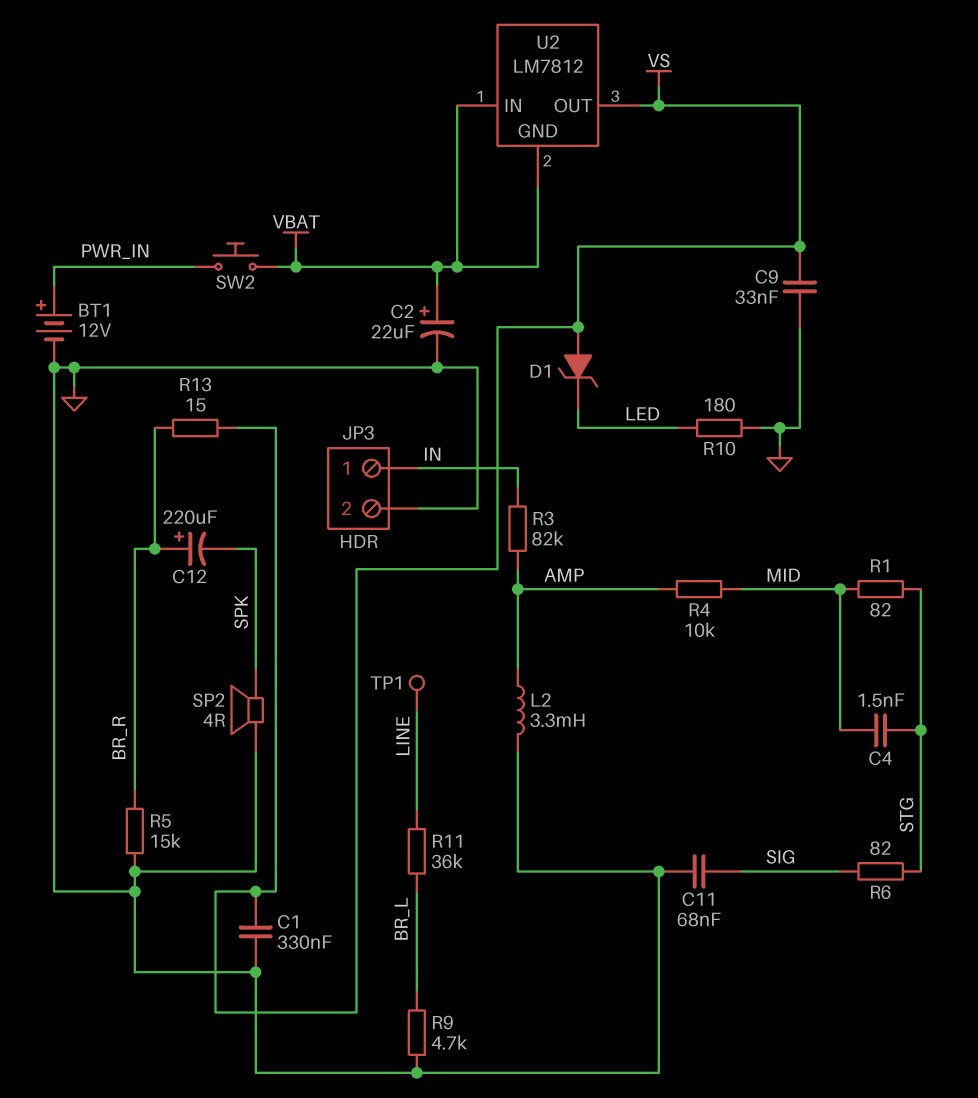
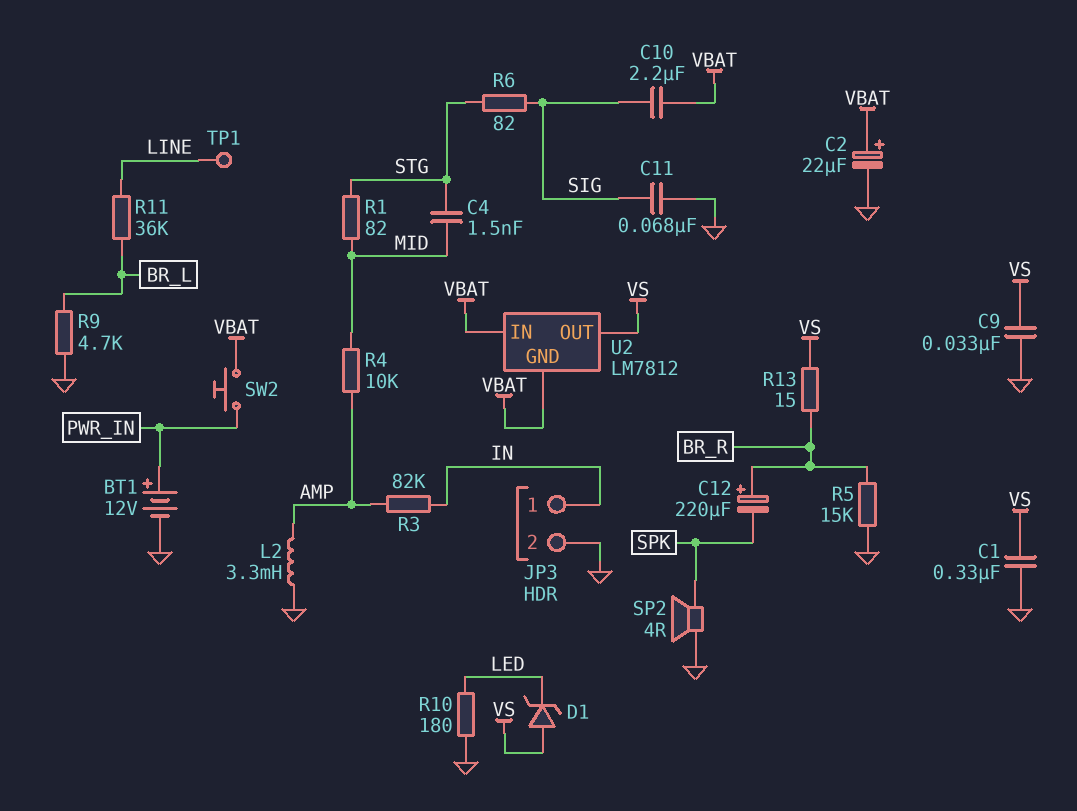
C10: none -> 2.2uF (SIG, VBAT)

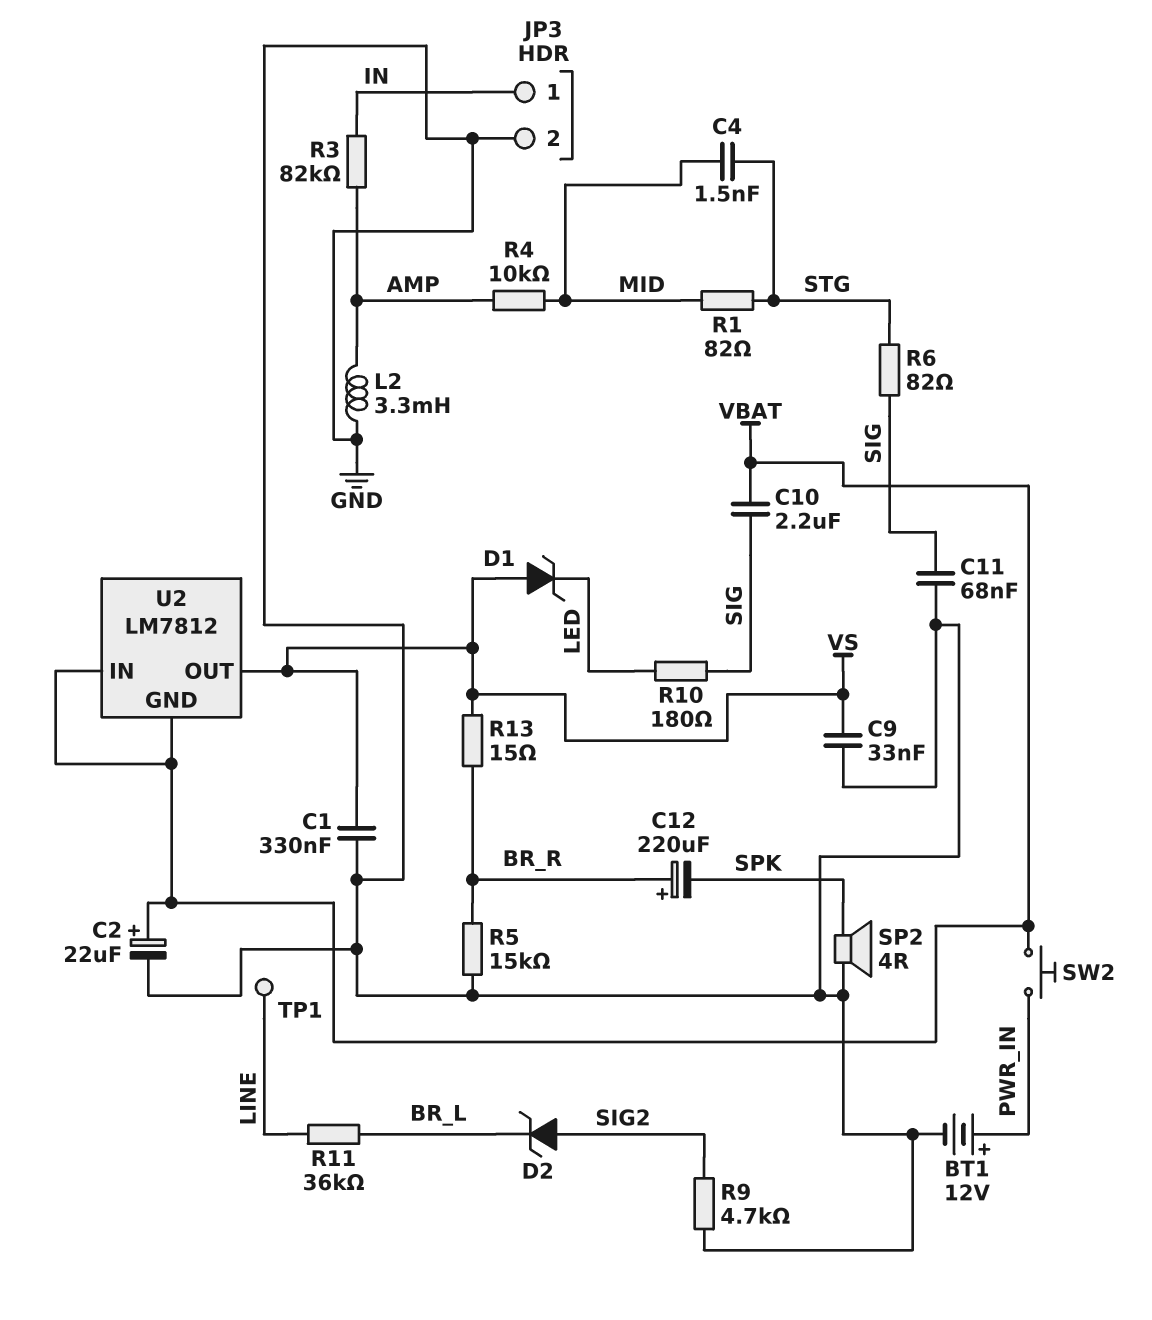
D2: none -> zener (A SIG2, K BR_L)
R9: 4.7k (BR_L, GND) -> 4.7k (GND, SIG2)
R10: 180 (GND, LED) -> 180 (LED, SIG)

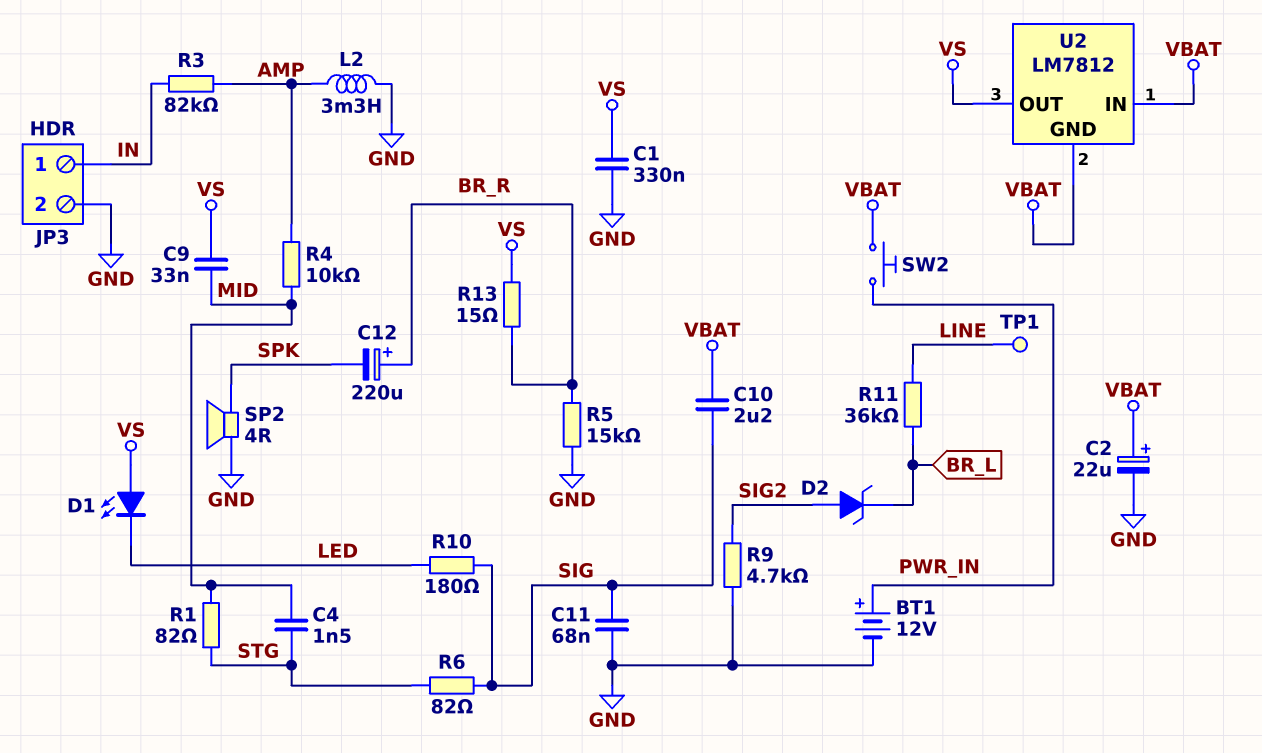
C9: 33nF (GND, VS) -> 33nF (MID, VS)
D1: zener (A VS, K LED) -> LED (A VS, K LED)

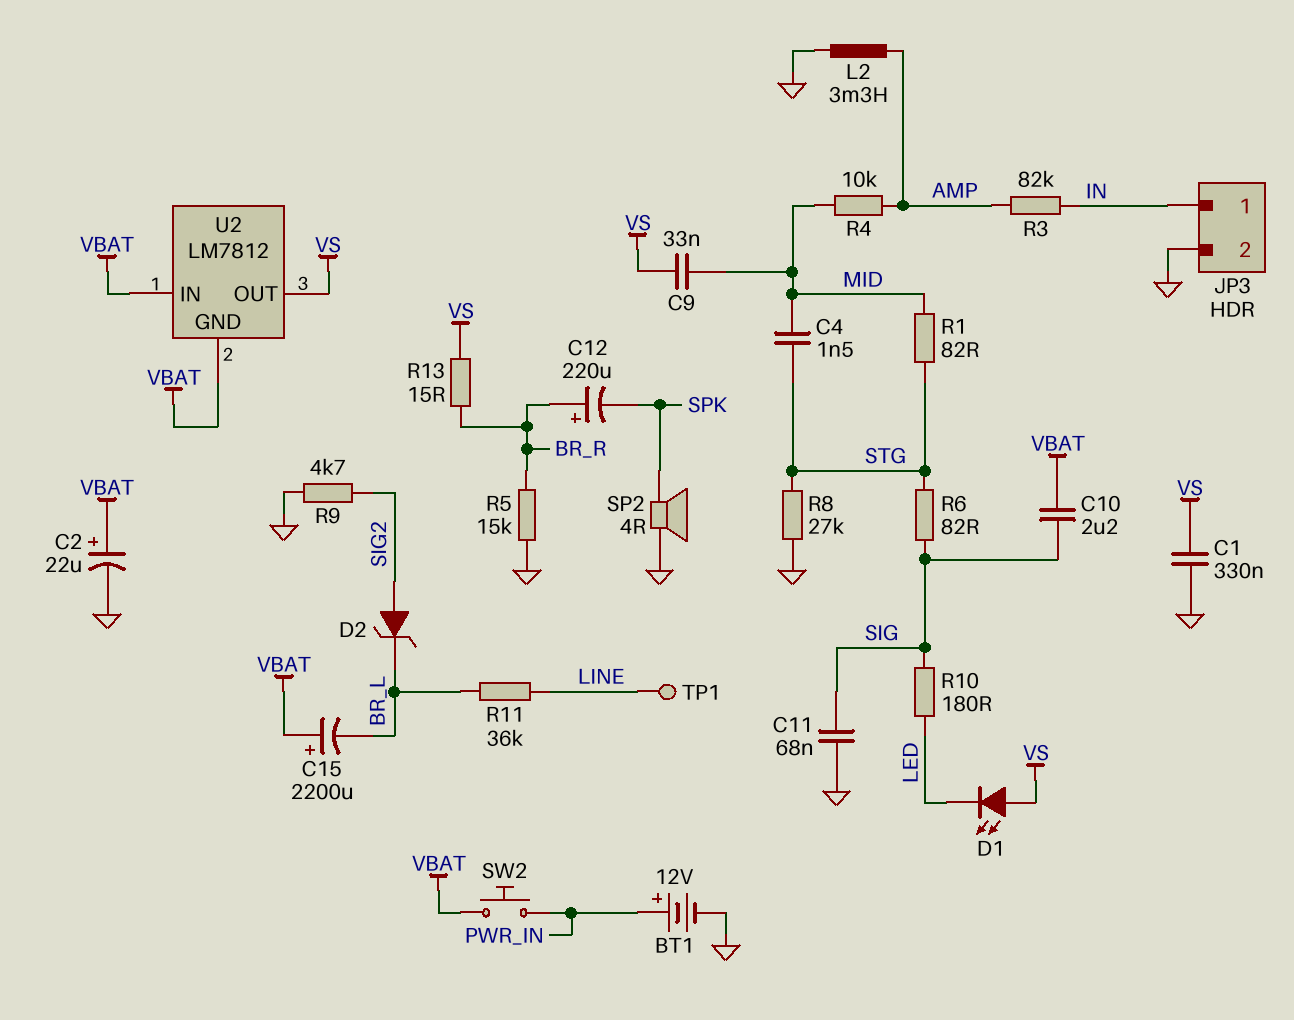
C15: none -> 2200uF (plus VBAT, minus BR_L)
R8: none -> 27k (GND, STG)

